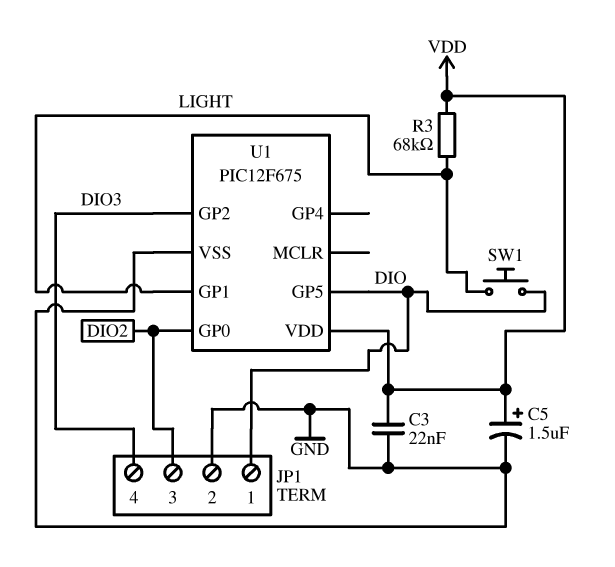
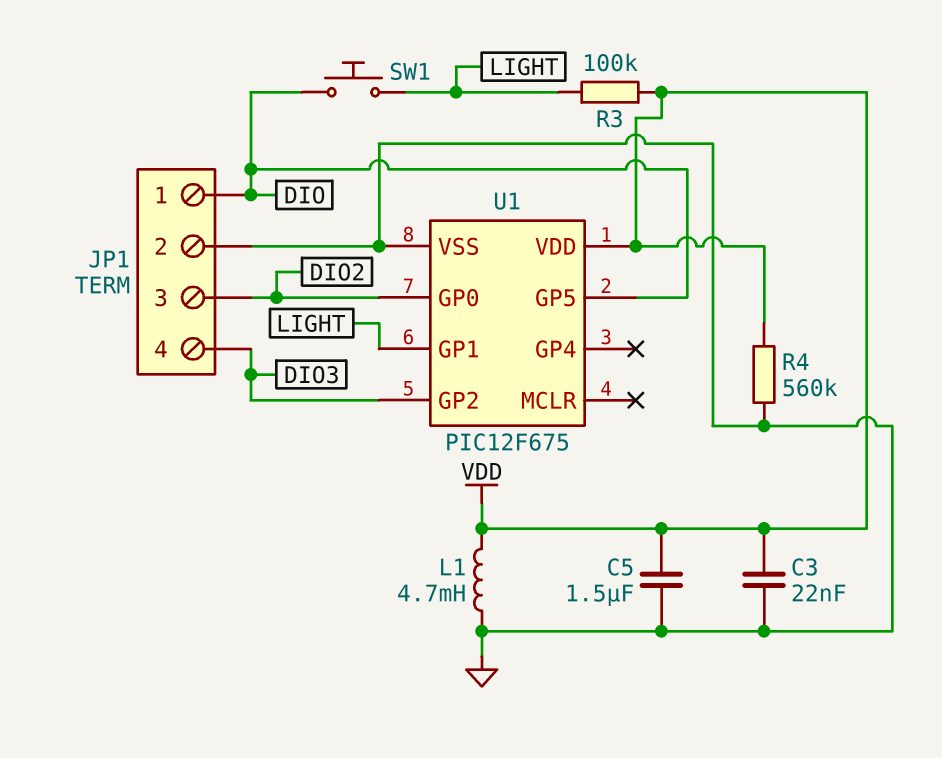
C5: 1.5uF (plus VDD, minus GND) -> 1.5uF (GND, VDD)
L1: none -> 4.7mH (GND, VDD)
R3: 68k (LIGHT, VDD) -> 100k (LIGHT, VDD)
R4: none -> 560k (GND, VDD)

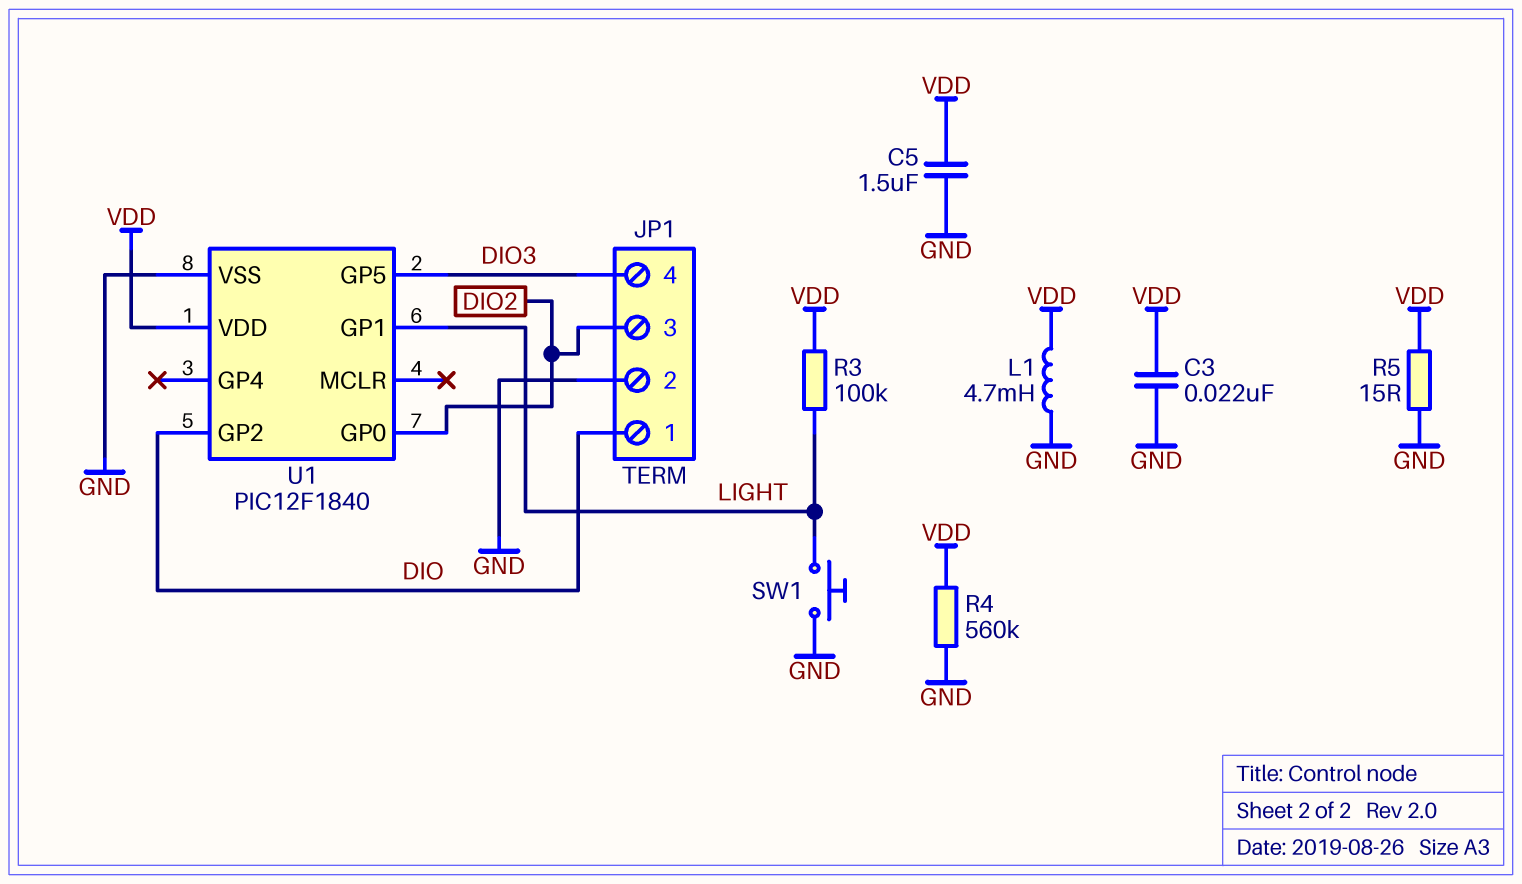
R5: none -> 15 (GND, VDD)
SW1: button (DIO, LIGHT) -> button (GND, LIGHT)
U1: PIC12F675 -> PIC12F1840
U1 pin GP2: DIO3 -> DIO
U1 pin GP5: DIO -> DIO3

